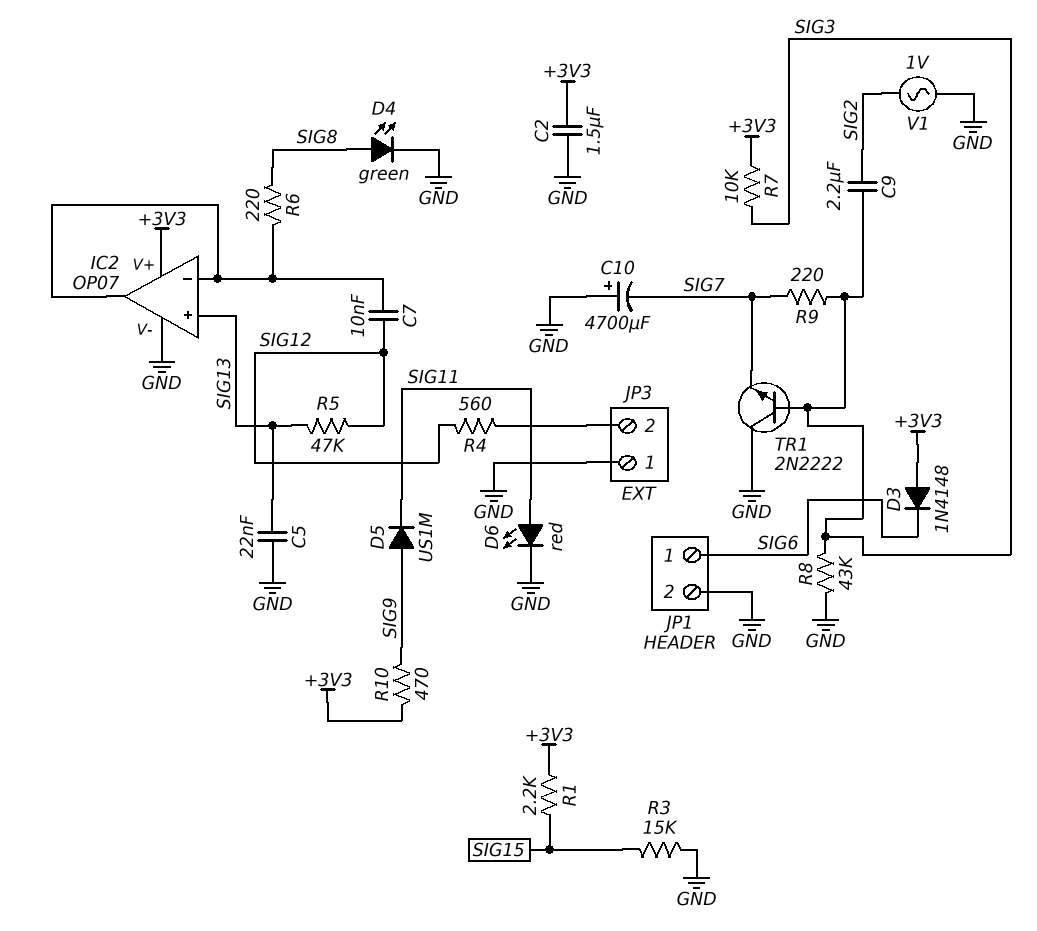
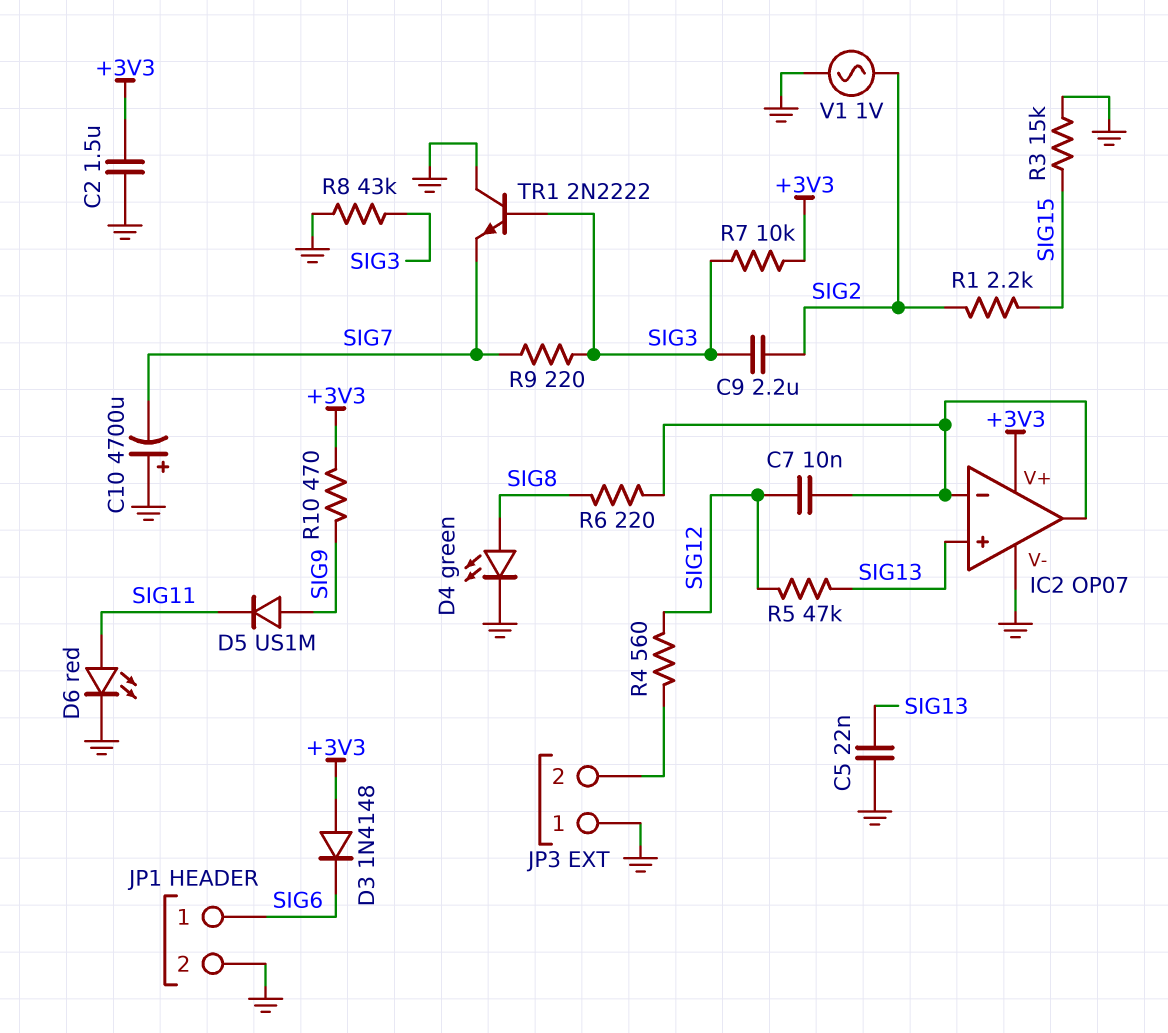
R1: 2.2k (+3V3, SIG15) -> 2.2k (SIG2, SIG15)

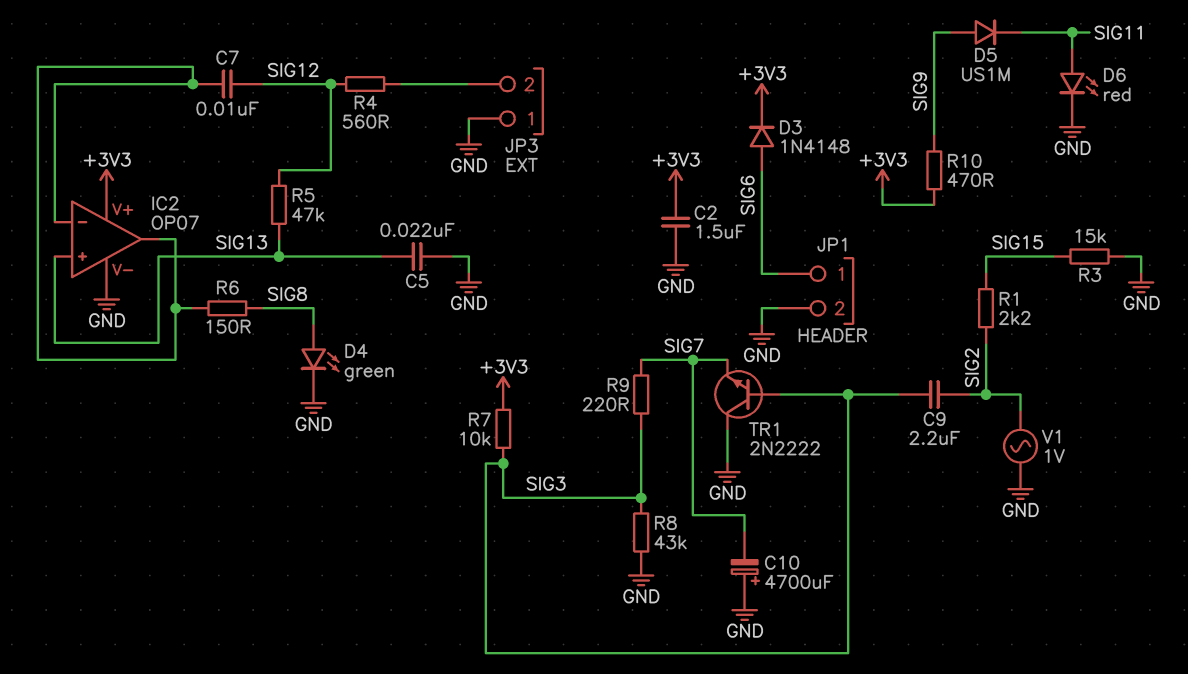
D3: diode 1N4148 (A +3V3, K SIG6) -> diode 1N4148 (A SIG6, K +3V3)
R6: 220 (IC2/in-, SIG8) -> 150 (IC2/in-, SIG8)

